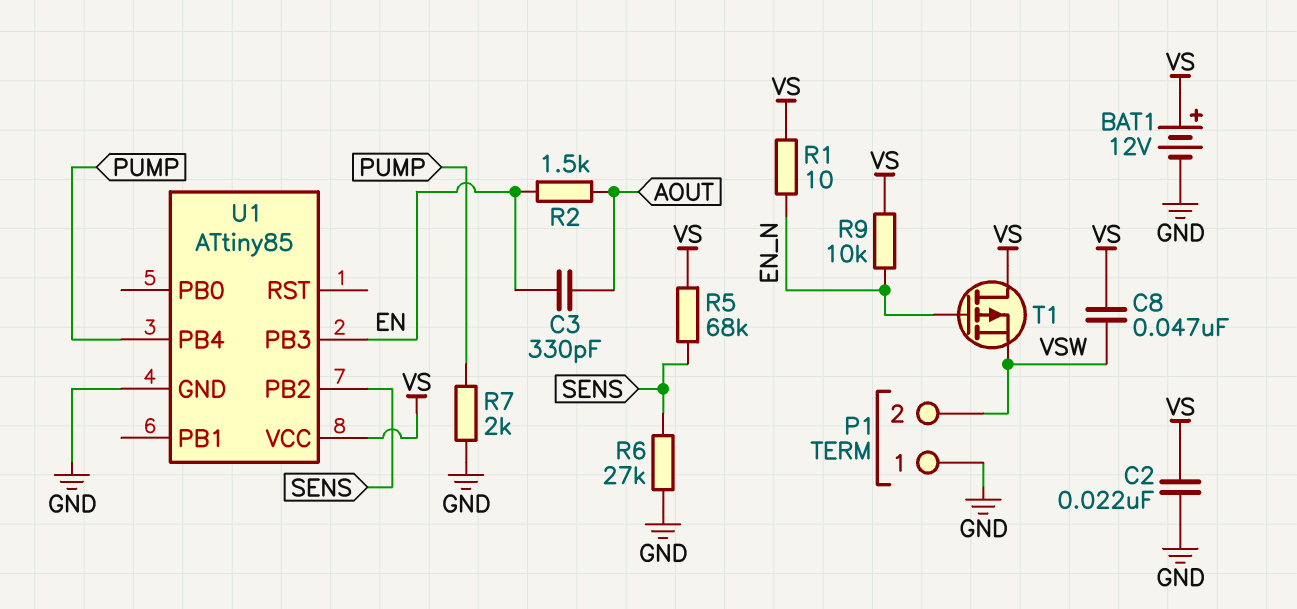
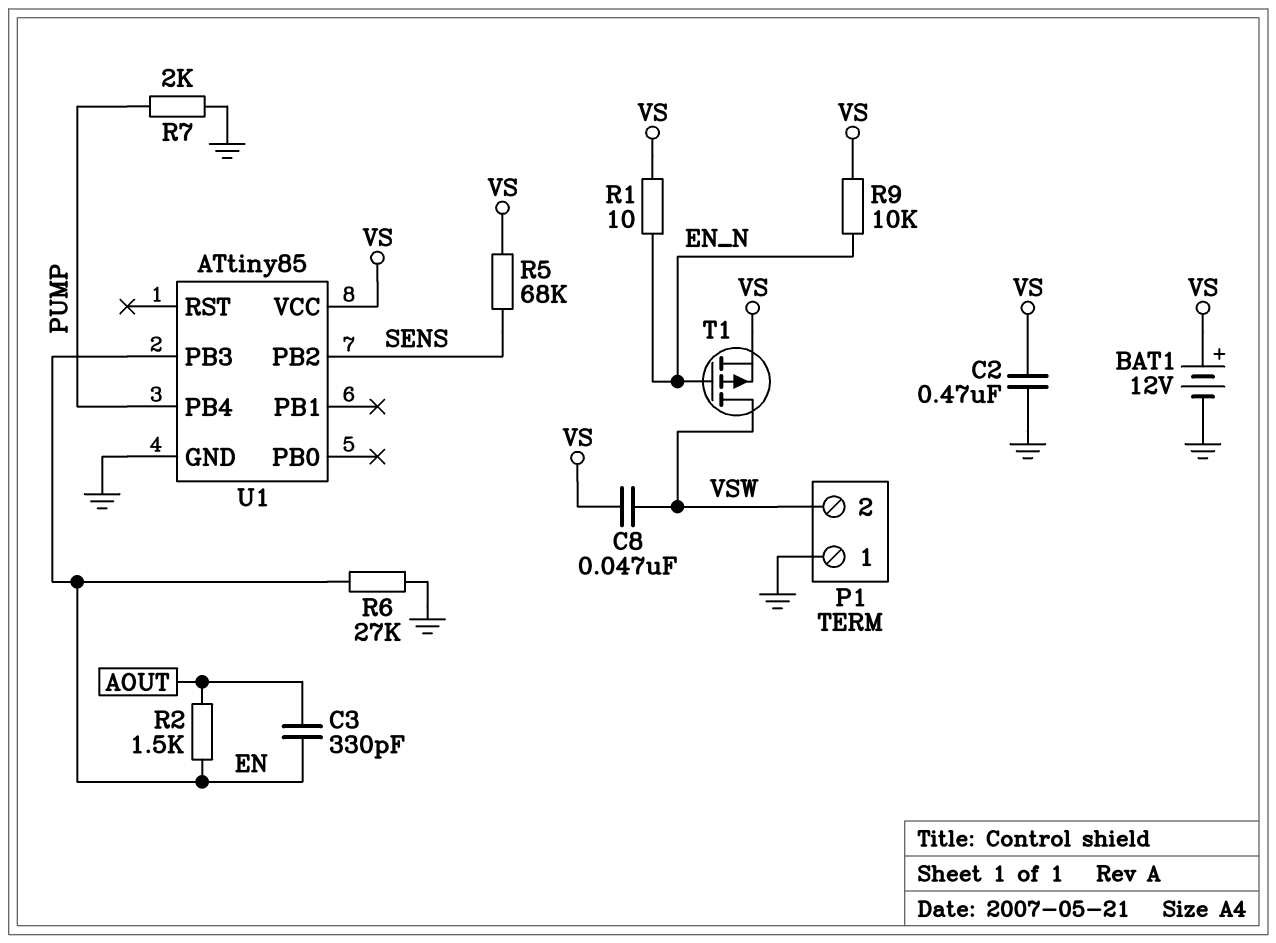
C2: 22nF (GND, VS) -> 470nF (GND, VS)
R6: 27k (GND, SENS) -> 27k (EN, GND)
T1: PMOS (G EN_N, D VS, S VSW) -> PMOS (G EN_N, D VSW, S VS)

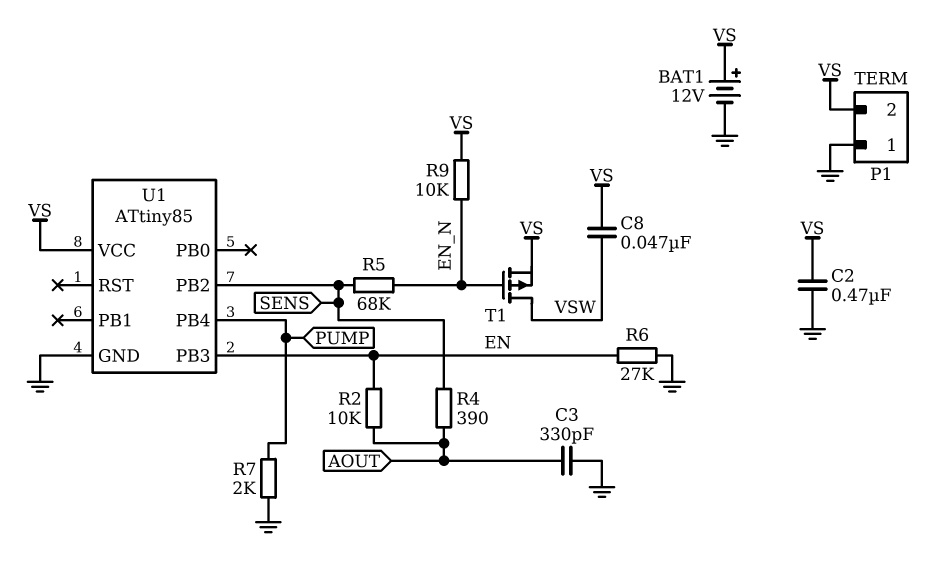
C3: 330pF (AOUT, EN) -> 330pF (AOUT, GND)
P1 pin 2: VSW -> VS
R1: 10 (EN_N, VS) -> none
R2: 1.5k (AOUT, EN) -> 10k (AOUT, EN)
R4: none -> 390 (AOUT, SENS)
R5: 68k (SENS, VS) -> 68k (EN_N, SENS)

